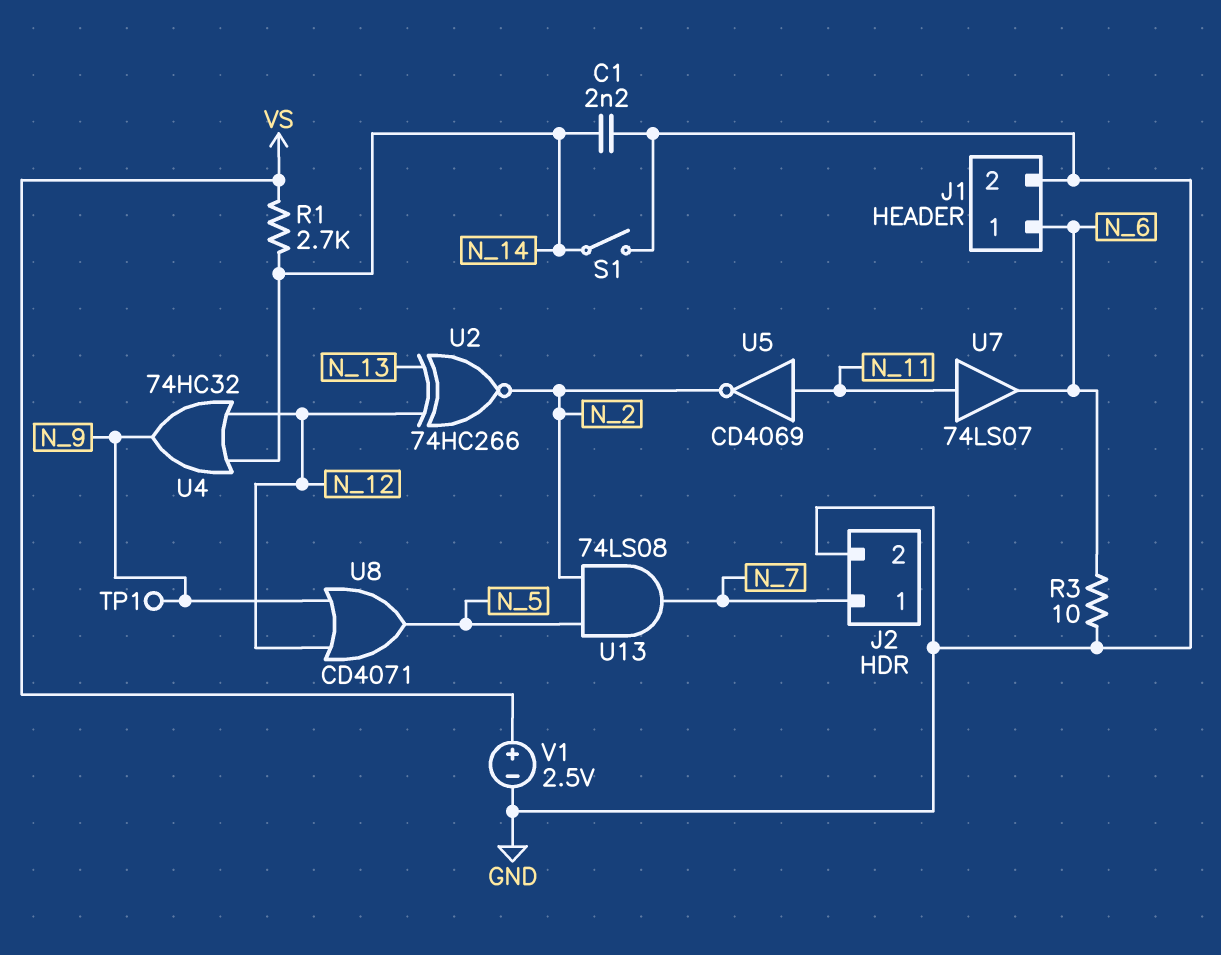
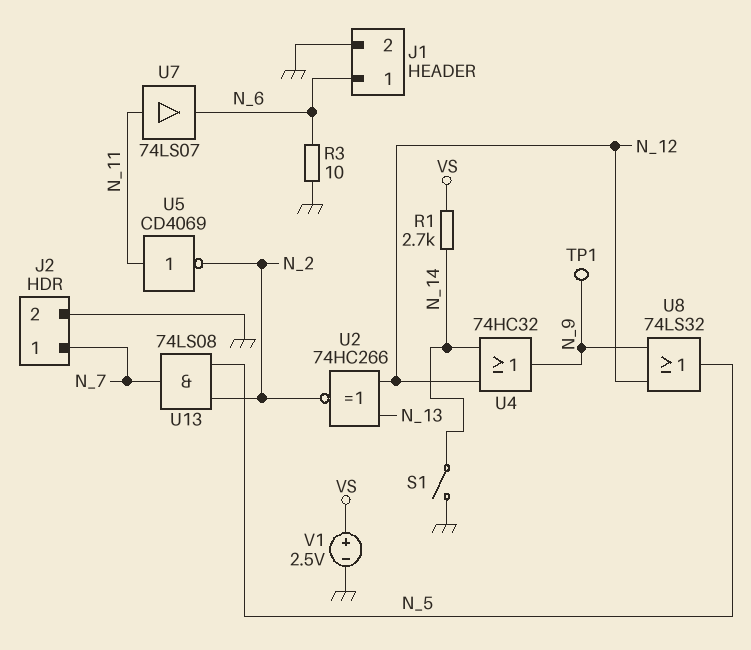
C1: 2.2nF (GND, N_14) -> none
U8: OR CD4071 (in N_9, in N_12, out N_5) -> OR 74LS32 (in N_9, in N_12, out N_5)

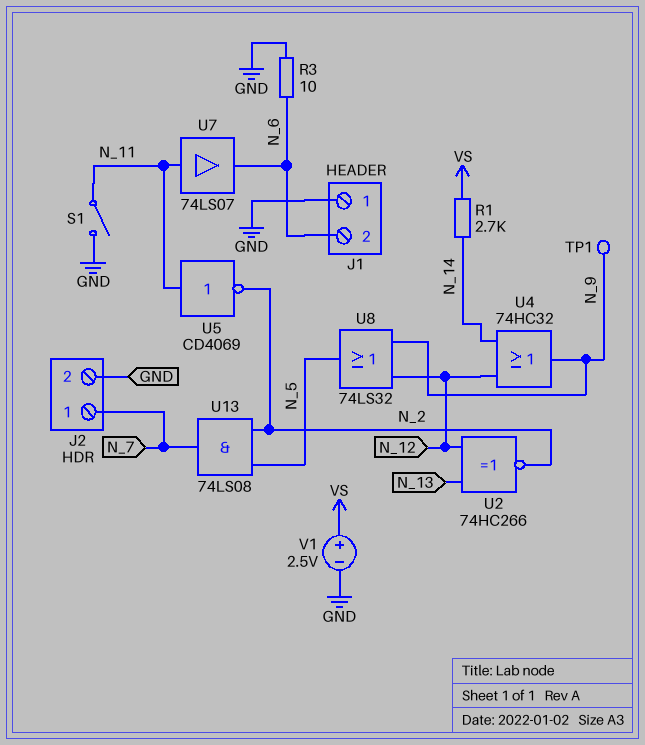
J1 pin 1: N_6 -> GND
J1 pin 2: GND -> N_6
S1: switch (GND, N_14) -> switch (GND, N_11)

